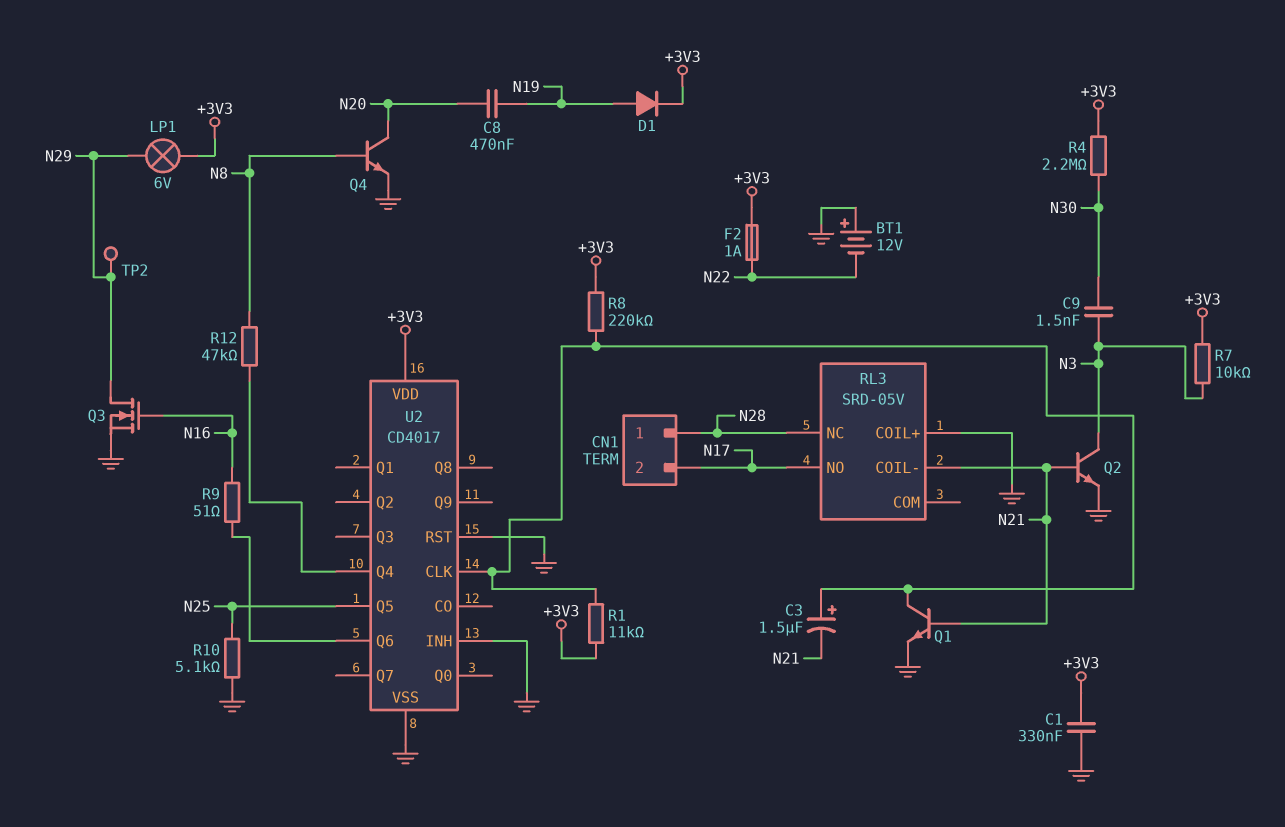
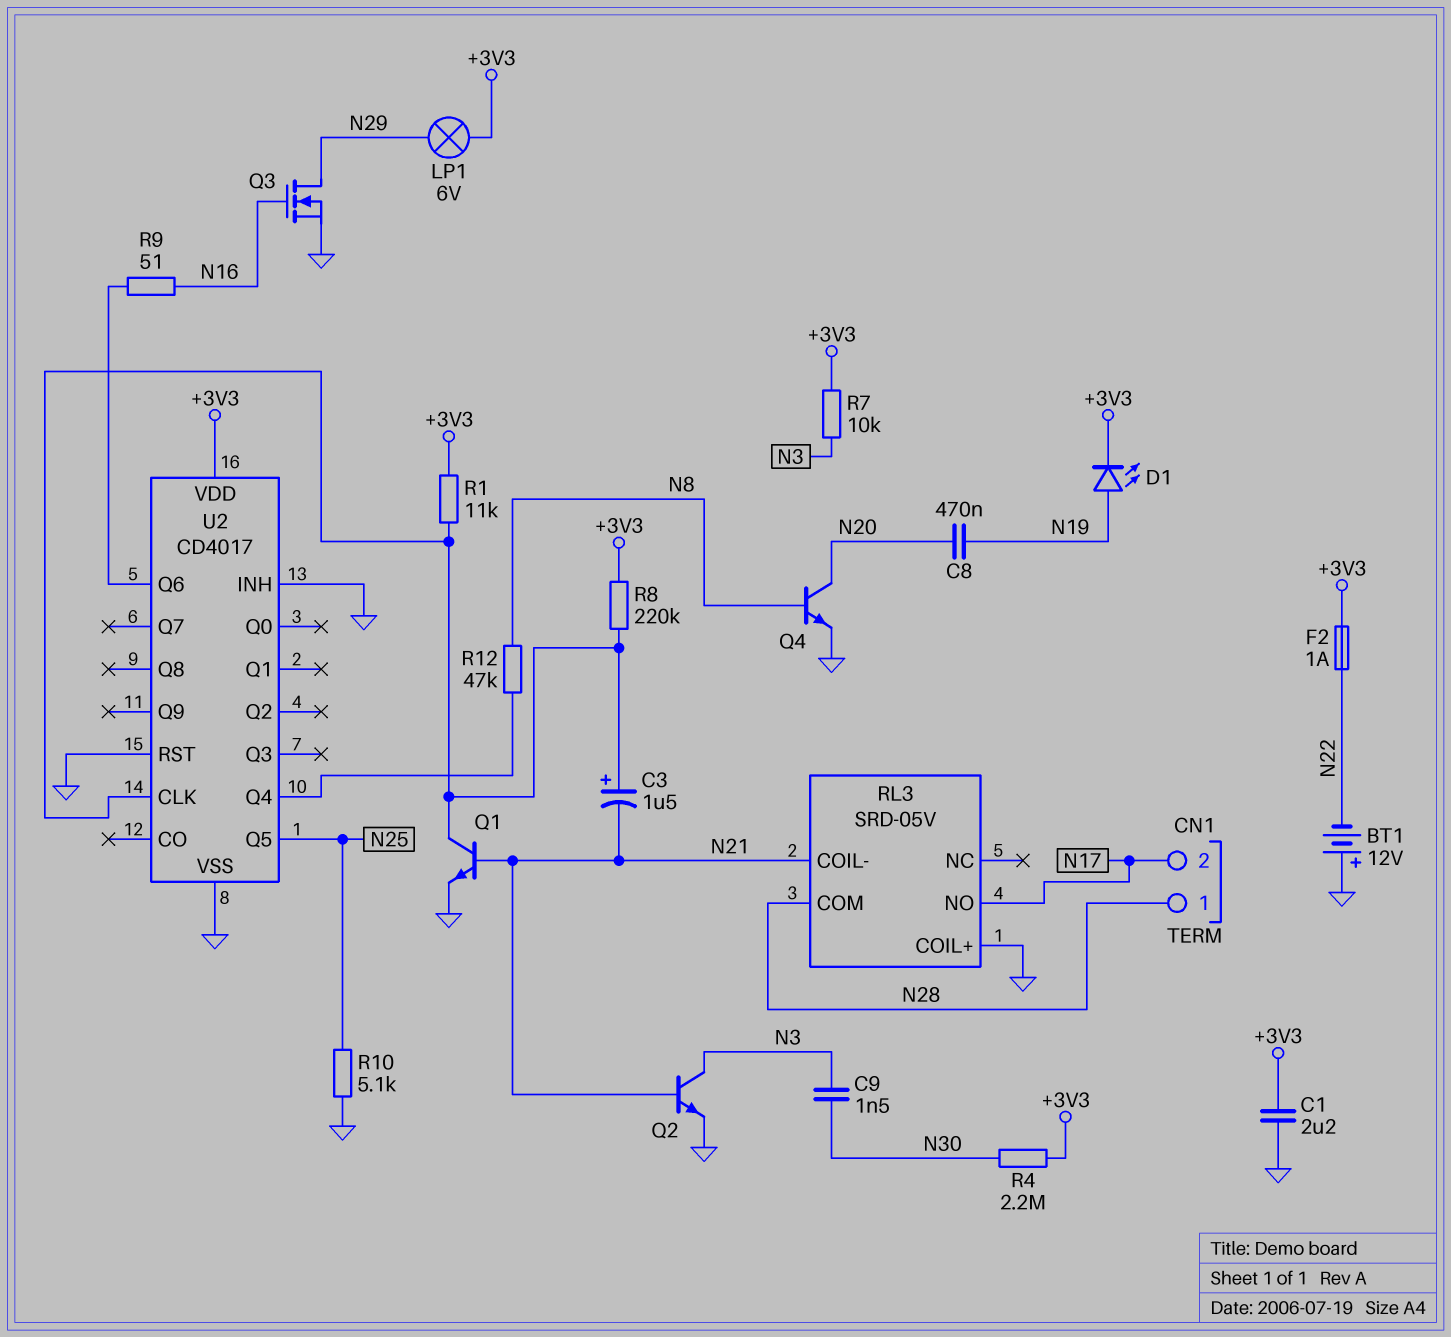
C1: 330nF (+3V3, GND) -> 2.2uF (+3V3, GND)
D1: diode (A N19, K +3V3) -> LED (A N19, K +3V3)
RL3 pin COM: none -> N28
RL3 pin NC: N28 -> none
TP2: test point (N29) -> none

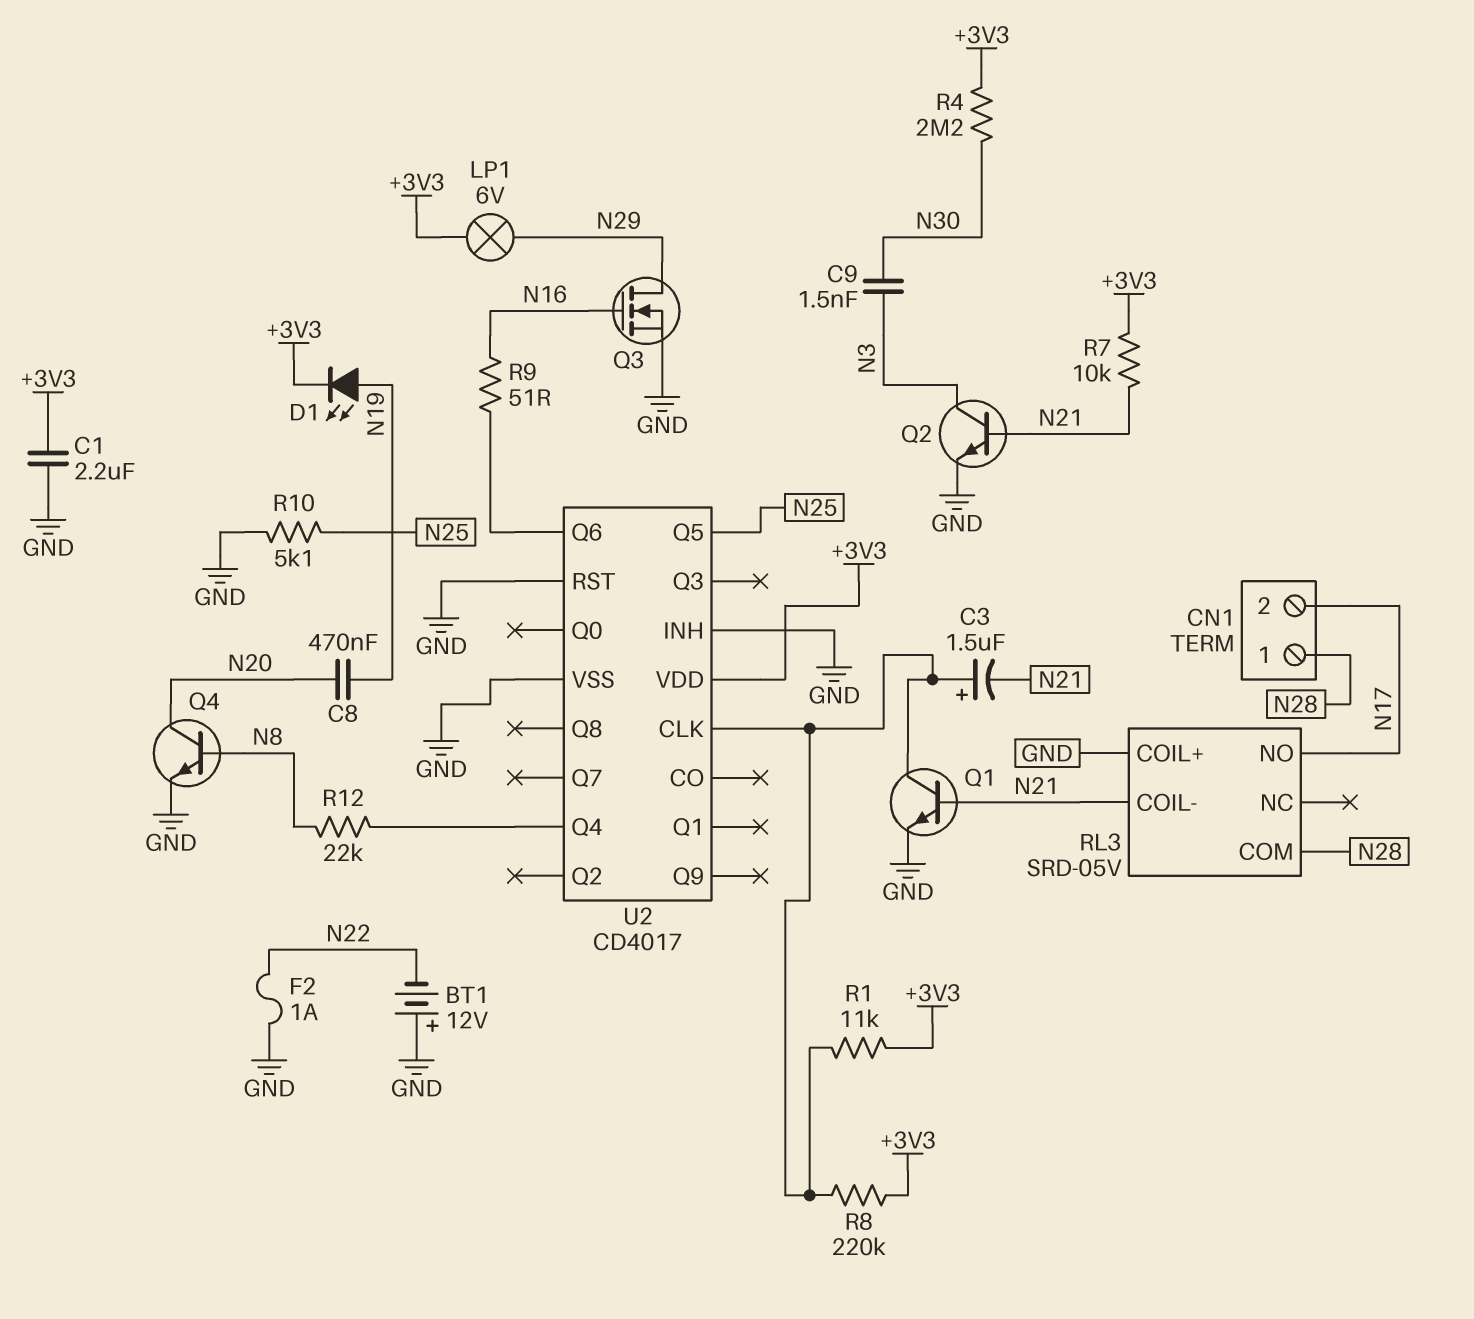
F2: 1A (+3V3, N22) -> 1A (GND, N22)
R7: 10k (+3V3, N3) -> 10k (+3V3, N21)
R12: 47k (N8, U2/Q4) -> 22k (N8, U2/Q4)

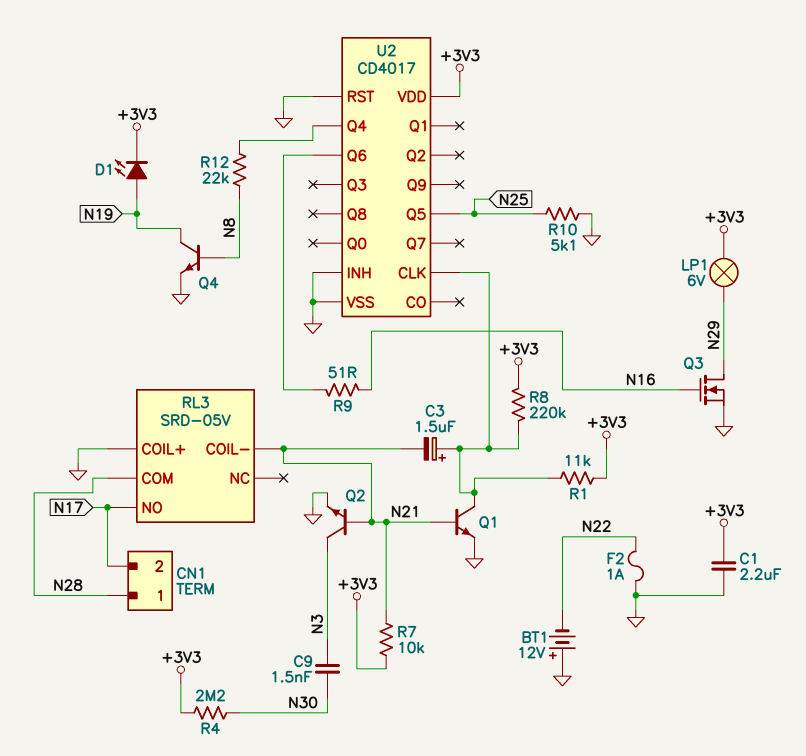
C8: 470nF (N19, N20) -> none
Q4: NPN (B N8, C N20, E GND) -> NPN (B N8, C N19, E GND)

